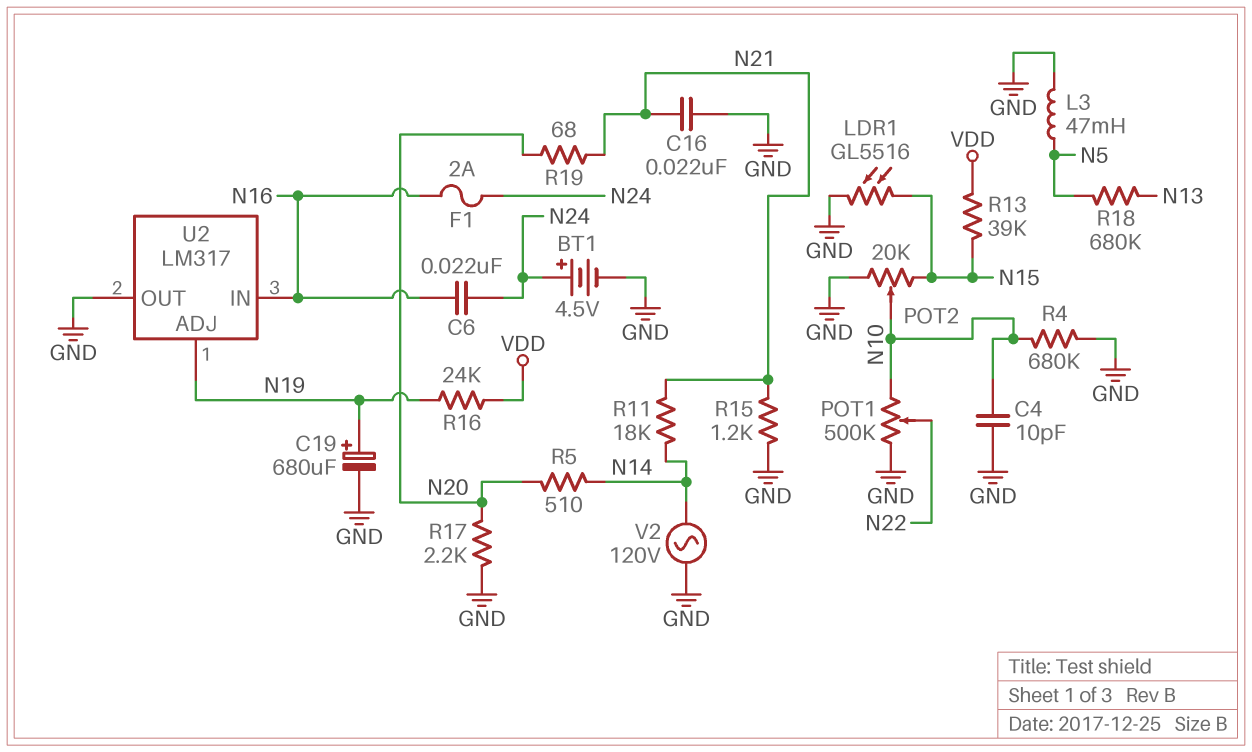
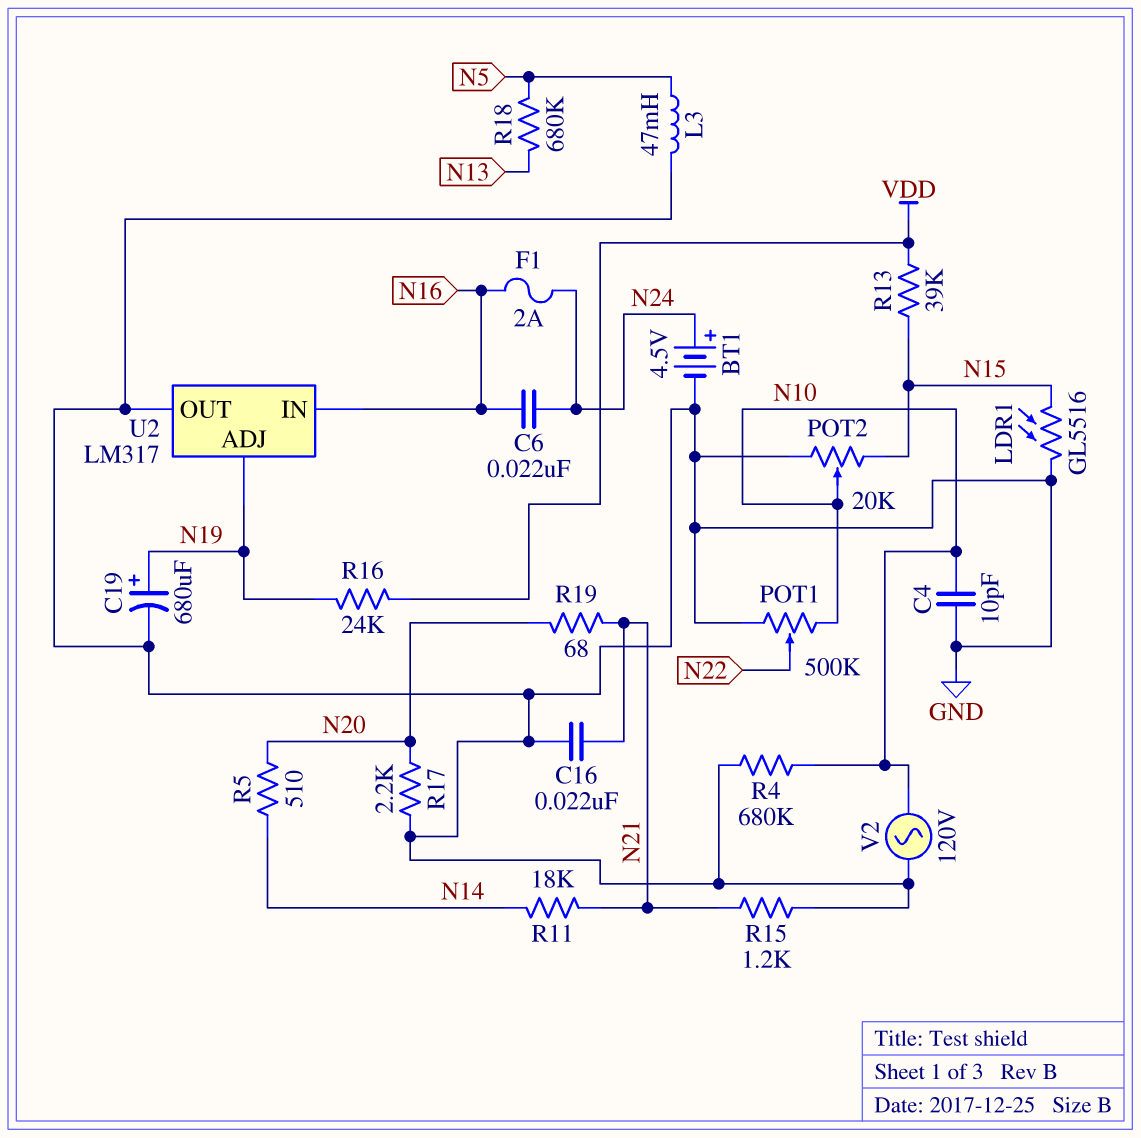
V2: AC 120V (GND, N14) -> AC 120V (GND, N10)

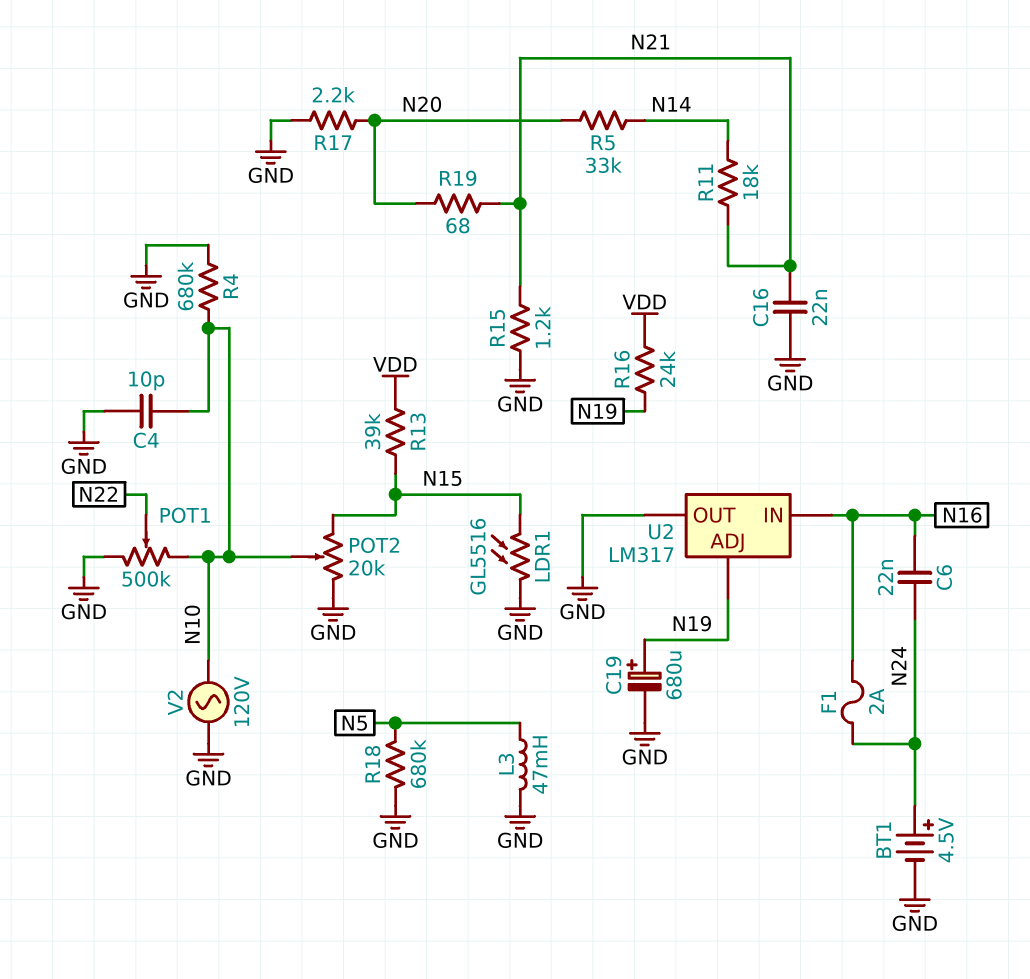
R5: 510 (N14, N20) -> 33k (N14, N20)
R18: 680k (N5, N13) -> 680k (GND, N5)

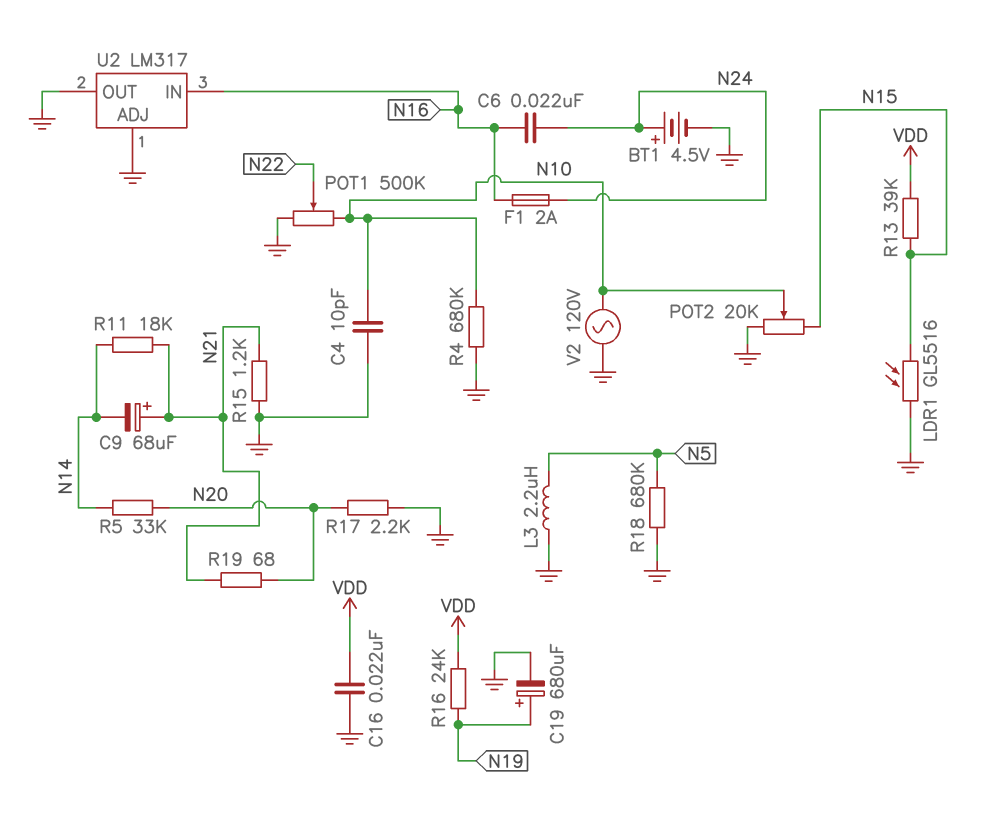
C9: none -> 68uF (plus N21, minus N14)
C16: 22nF (GND, N21) -> 22nF (GND, VDD)
L3: 47mH (GND, N5) -> 2.2uH (GND, N5)
U2 pin ADJ: N19 -> GND

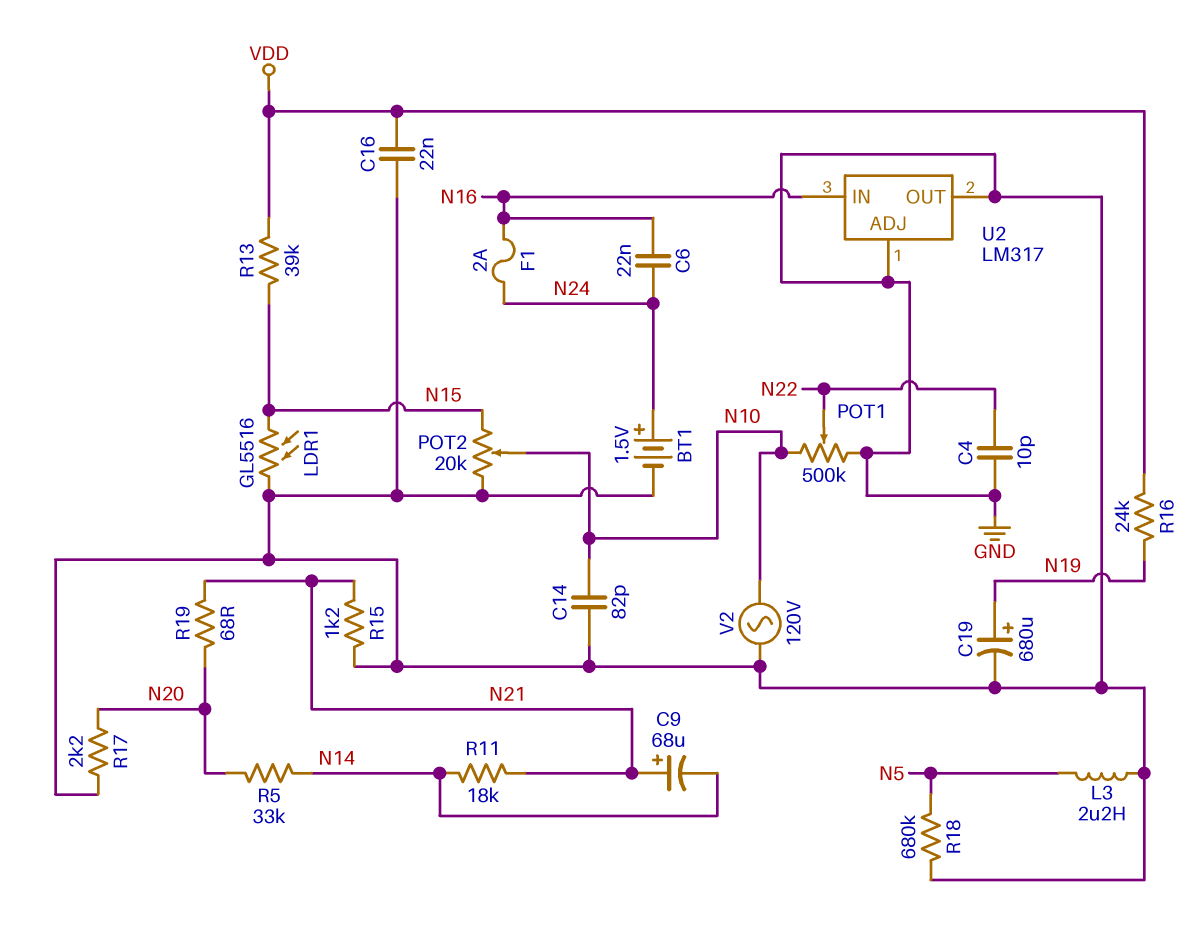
BT1: 4.5V (plus N24, minus GND) -> 1.5V (plus N24, minus GND)
C4: 10pF (GND, N10) -> 10pF (GND, N22)
C14: none -> 82pF (GND, N10)
R4: 680k (GND, N10) -> none

